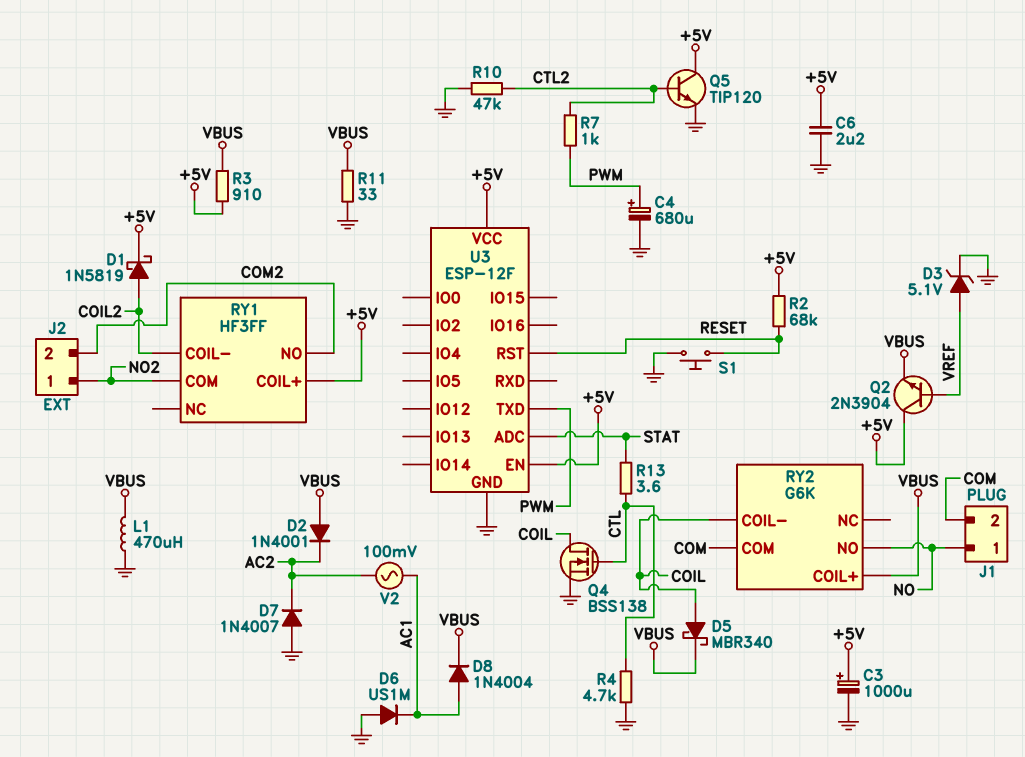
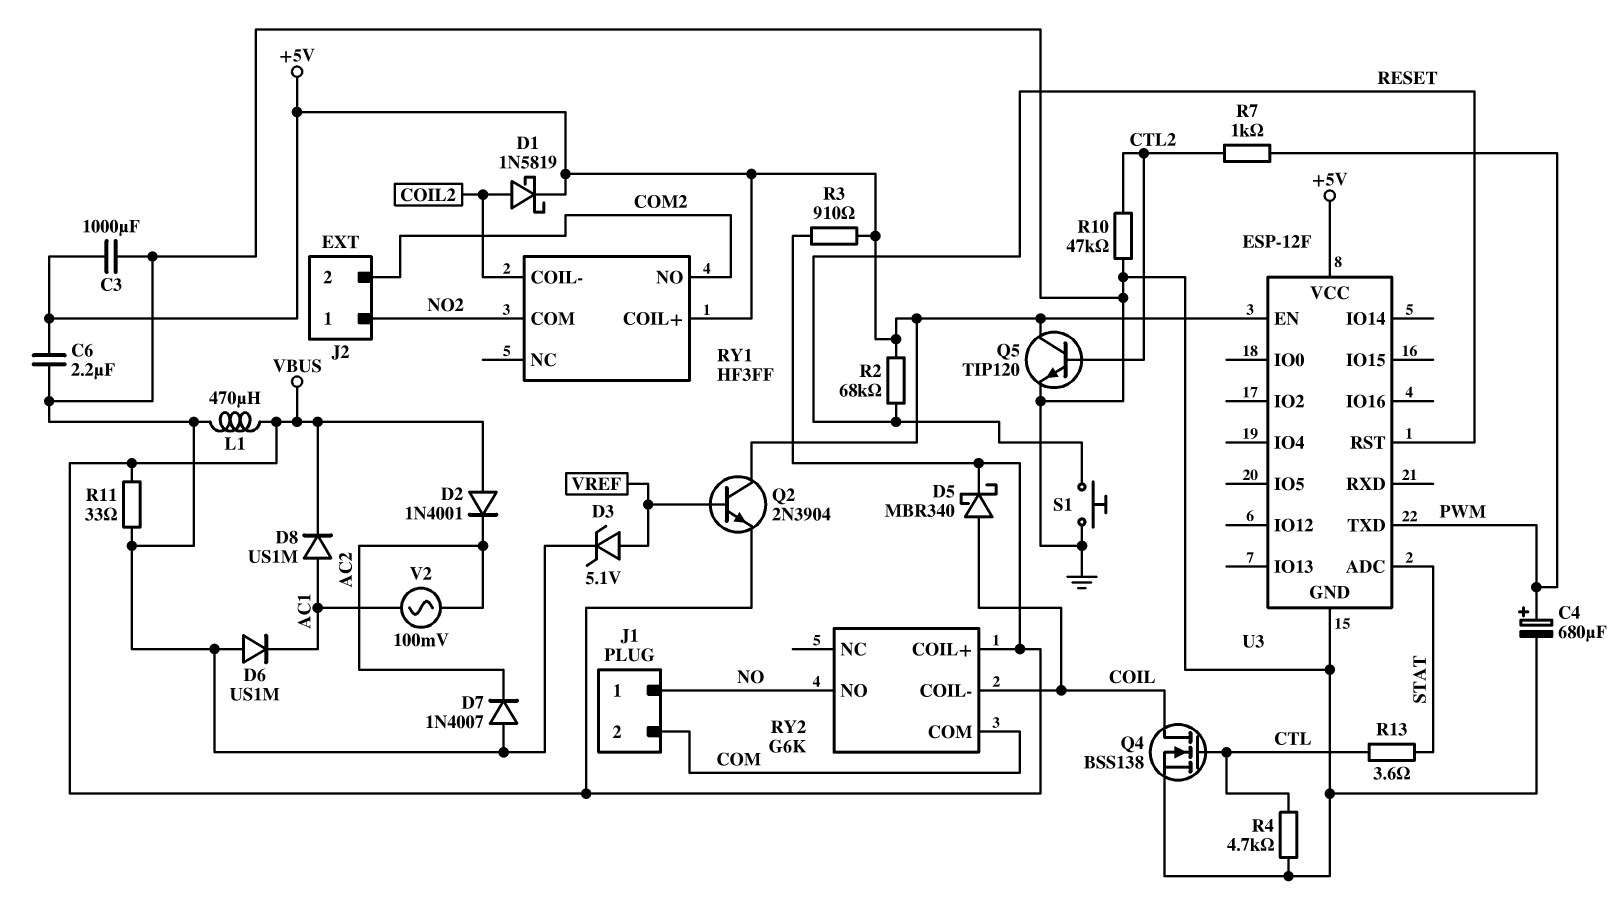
C3: 1000uF (plus +5V, minus GND) -> 1000uF (+5V, GND)
D8: diode 1N4004 (A AC1, K VBUS) -> diode US1M (A AC1, K VBUS)

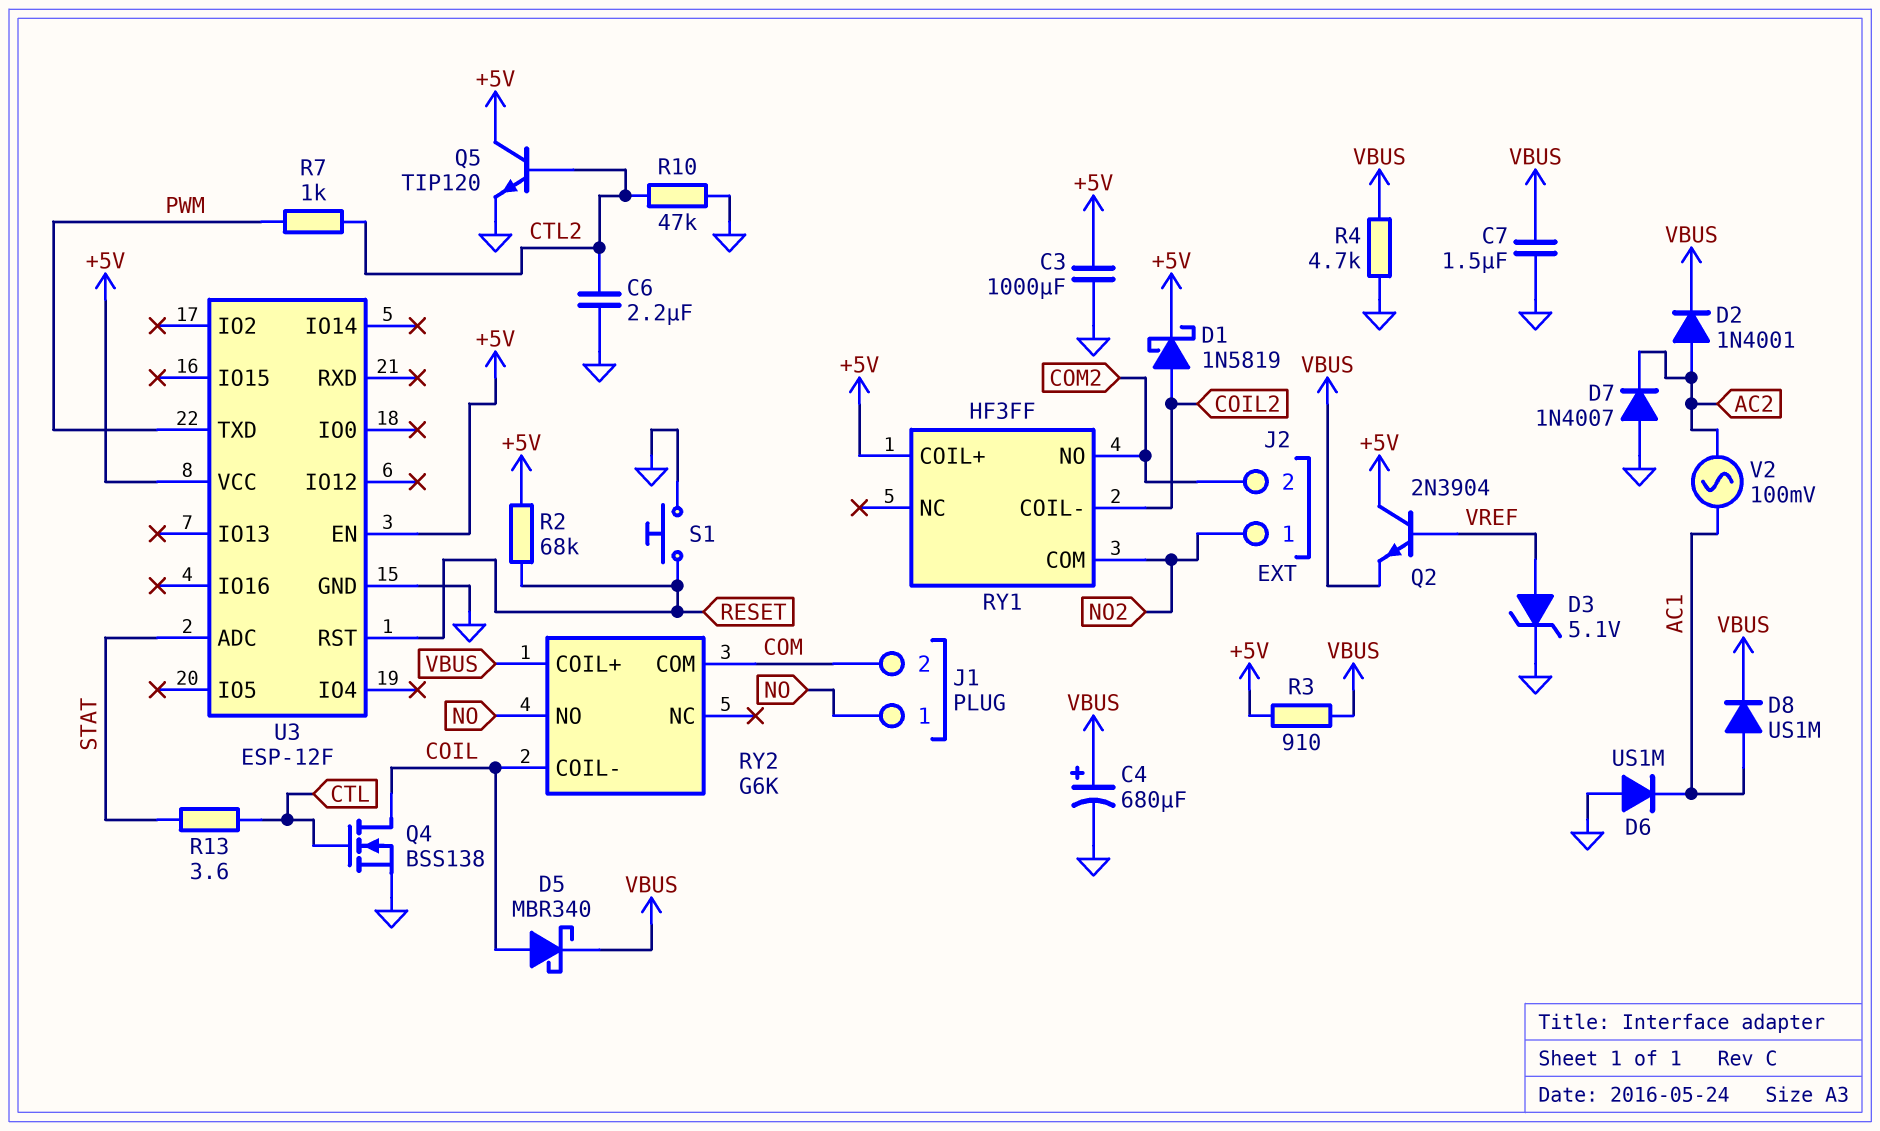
C4: 680uF (plus PWM, minus GND) -> 680uF (plus VBUS, minus GND)
C6: 2.2uF (+5V, GND) -> 2.2uF (CTL2, GND)
C7: none -> 1.5uF (GND, VBUS)
D2: diode 1N4001 (A VBUS, K AC2) -> diode 1N4001 (A AC2, K VBUS)
L1: 470uH (GND, VBUS) -> none
R4: 4.7k (CTL, GND) -> 4.7k (GND, VBUS)
R11: 33 (GND, VBUS) -> none

